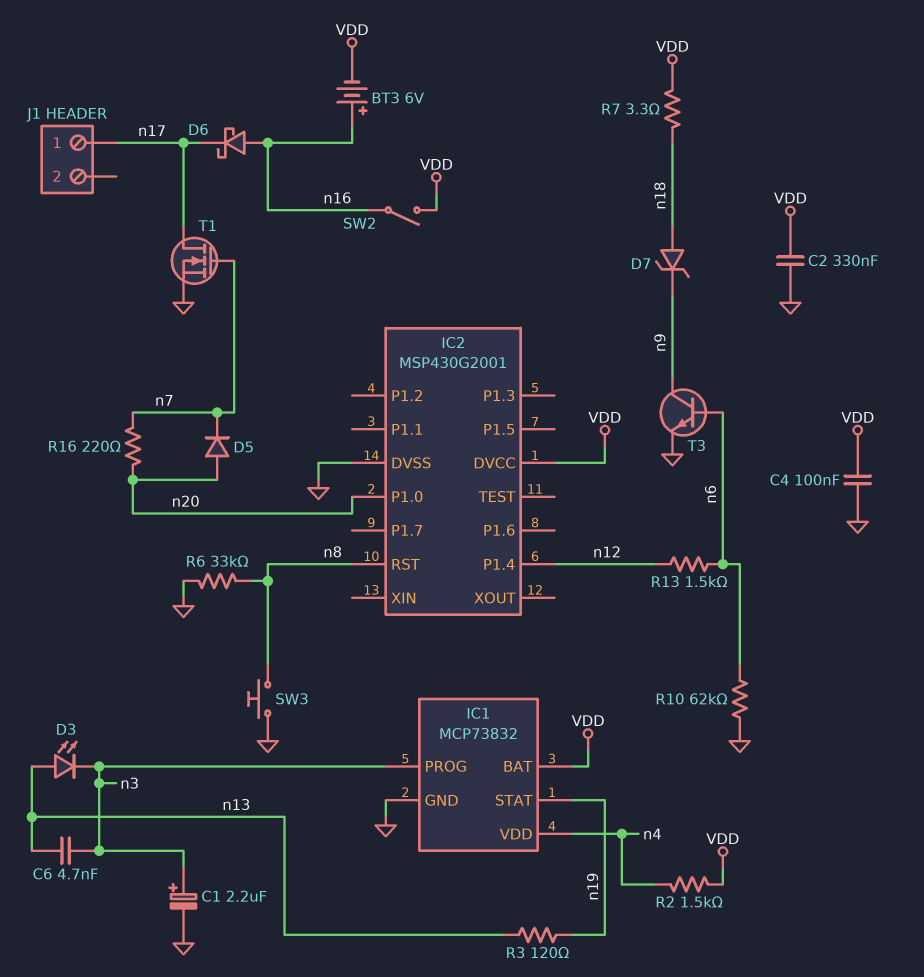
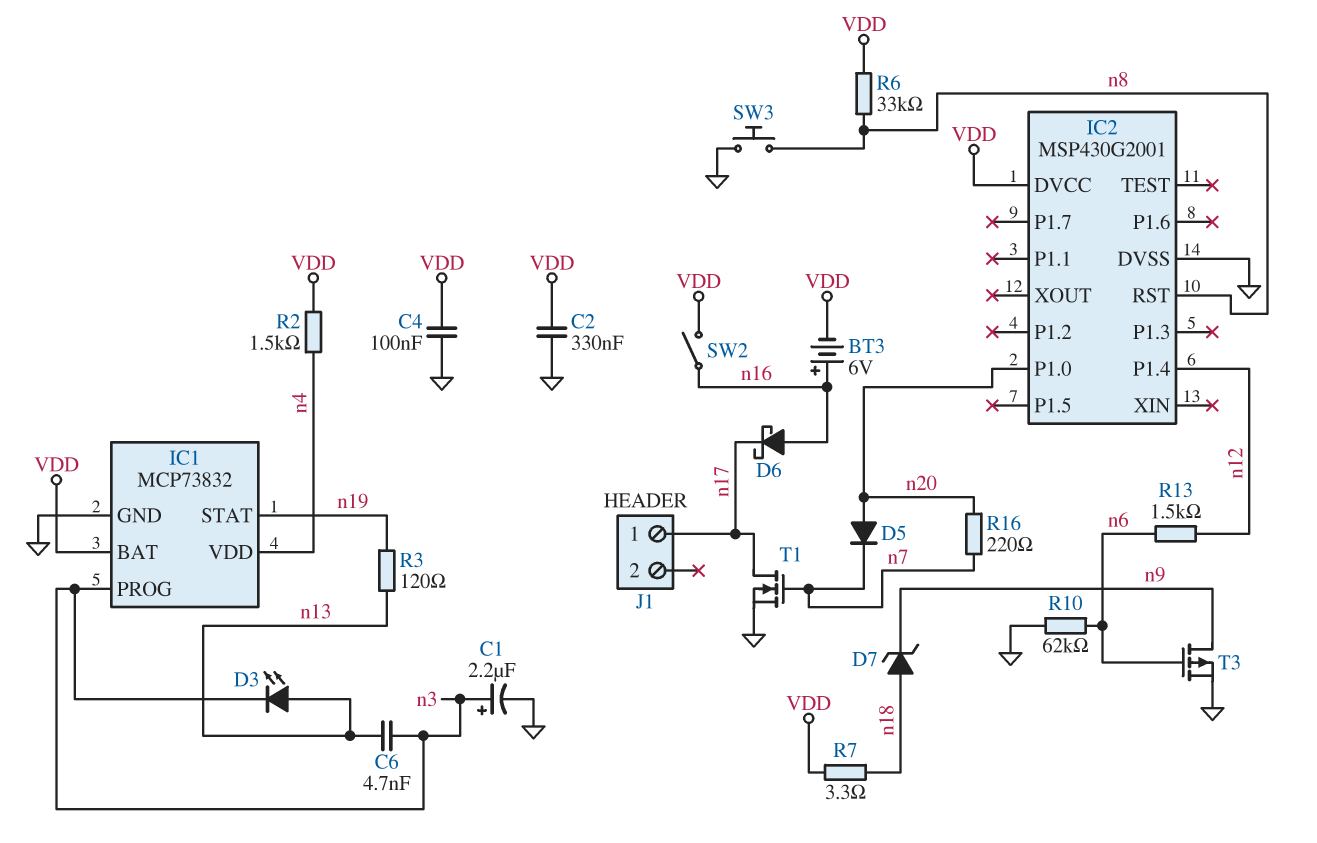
R6: 33k (GND, n8) -> 33k (VDD, n8)
T3: NPN (B n6, C n9, E GND) -> PMOS (G n6, D n9, S GND)

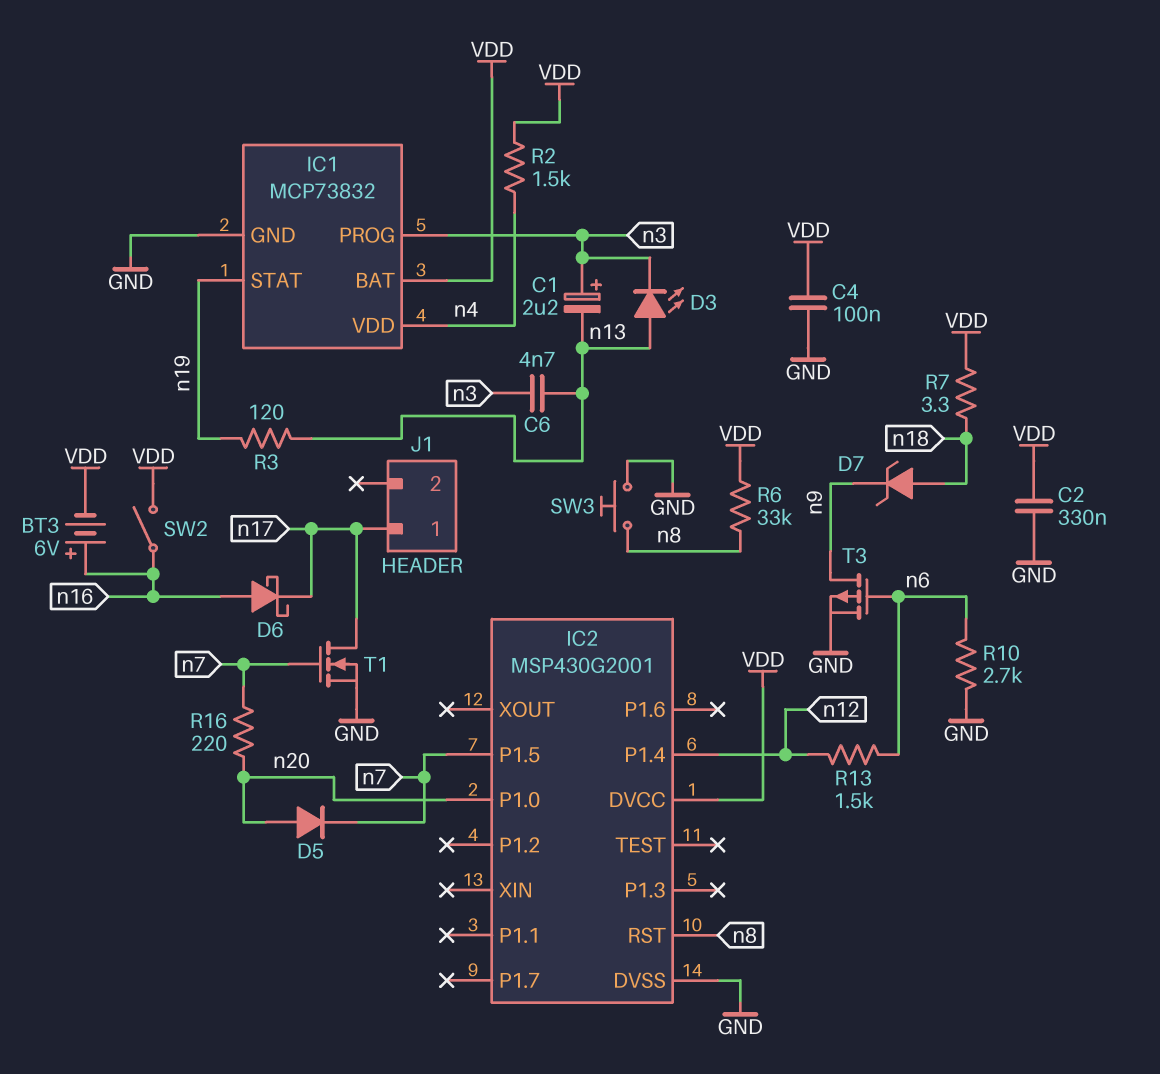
C1: 2.2uF (plus n3, minus GND) -> 2.2uF (plus n3, minus n13)
IC2 pin P1.5: none -> n7
R10: 62k (GND, n6) -> 2.7k (GND, n6)

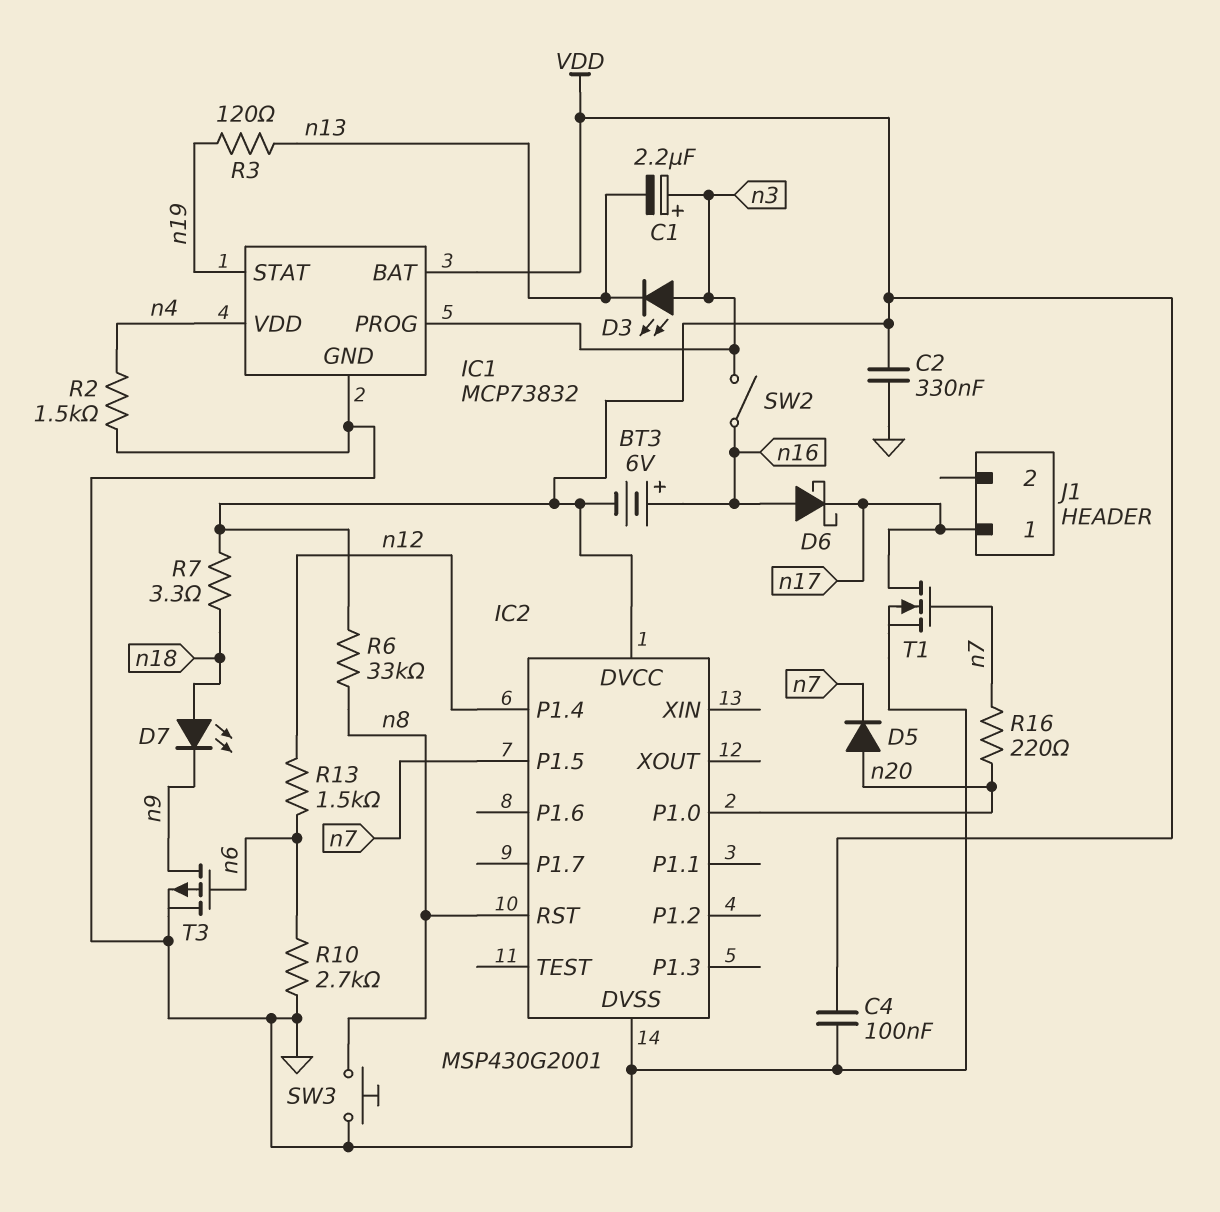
C6: 4.7nF (n3, n13) -> none
D3: LED (A n13, K n3) -> LED (A n3, K n13)
D7: zener (A n18, K n9) -> LED (A n18, K n9)
R2: 1.5k (VDD, n4) -> 1.5k (GND, n4)
SW2: switch (VDD, n16) -> switch (n3, n16)

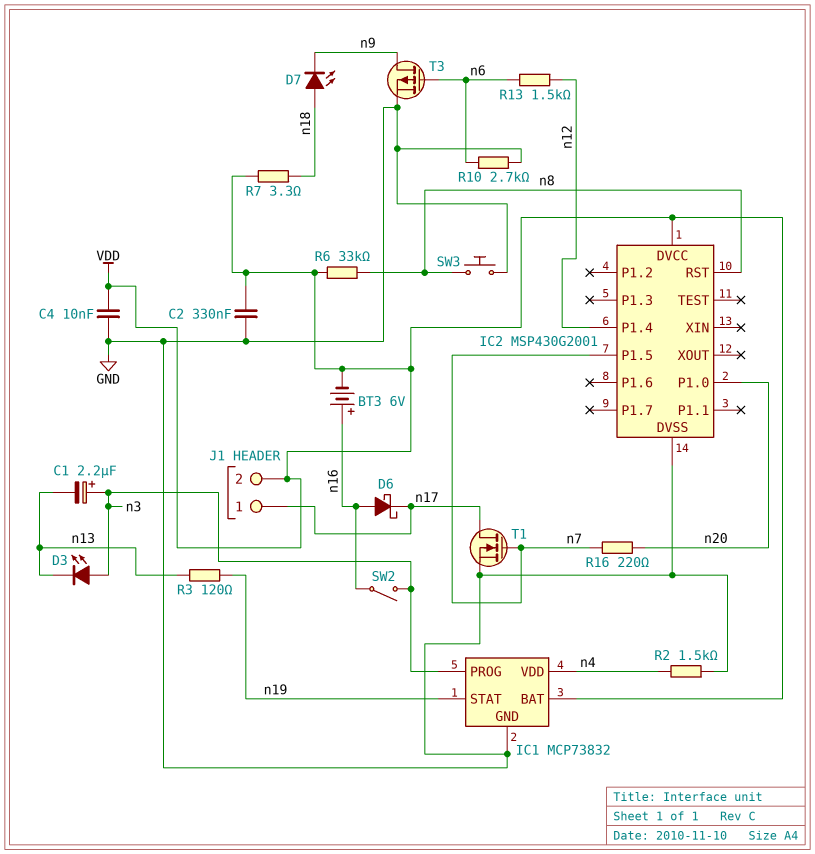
C4: 100nF (GND, VDD) -> 10nF (GND, VDD)
D5: diode (A n20, K n7) -> none
J1 pin 2: none -> VDD

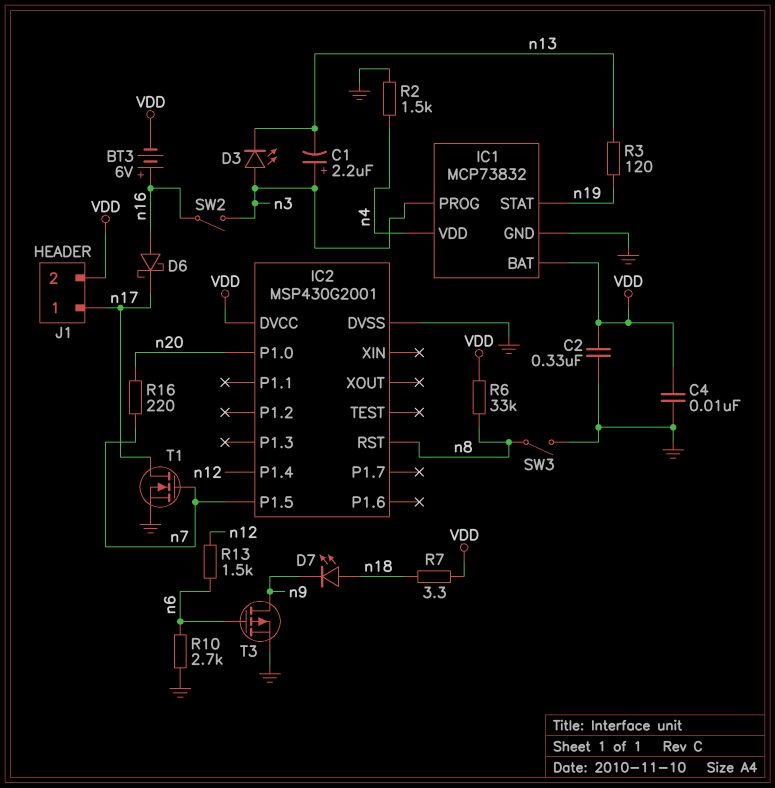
SW3: button (GND, n8) -> switch (GND, n8)

